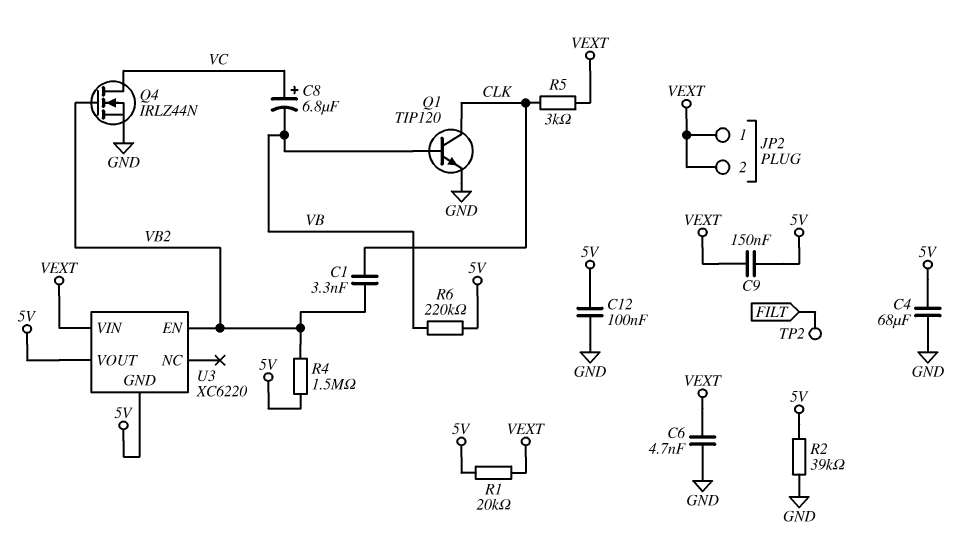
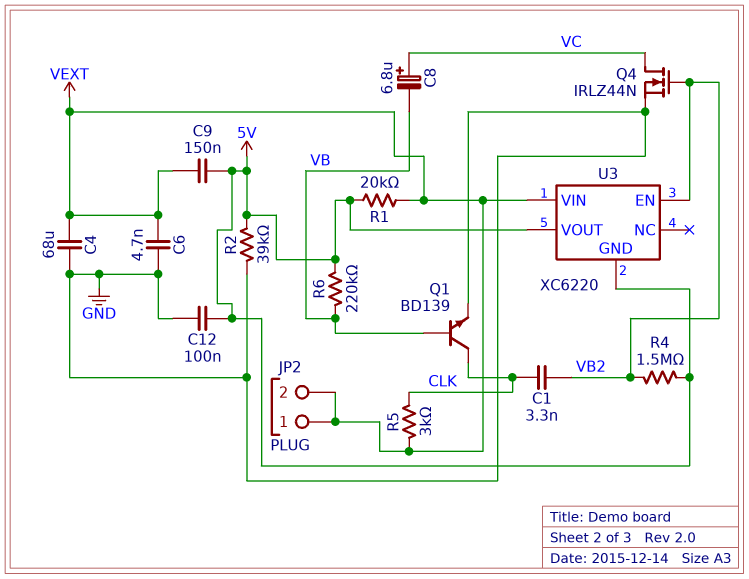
C4: 68uF (5V, GND) -> 68uF (GND, VEXT)
Q1: NPN TIP120 (B VB, C CLK, E GND) -> NPN BD139 (B VB, C CLK, E GND)
TP2: test point (FILT) -> none

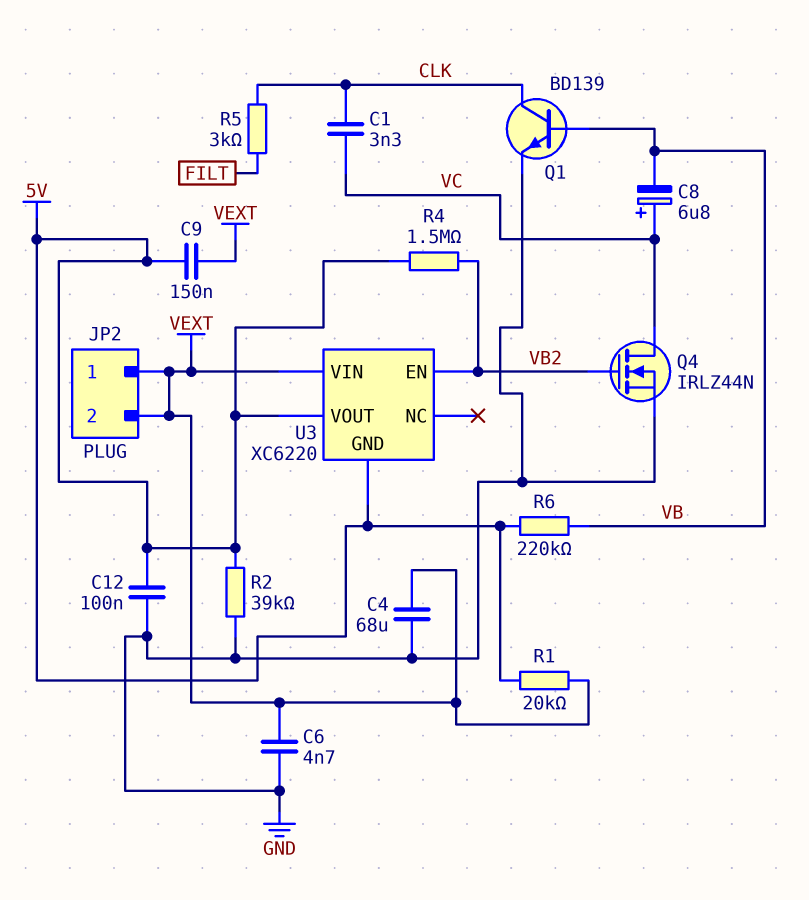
C1: 3.3nF (CLK, VB2) -> 3.3nF (CLK, VC)
R5: 3k (CLK, VEXT) -> 3k (CLK, FILT)

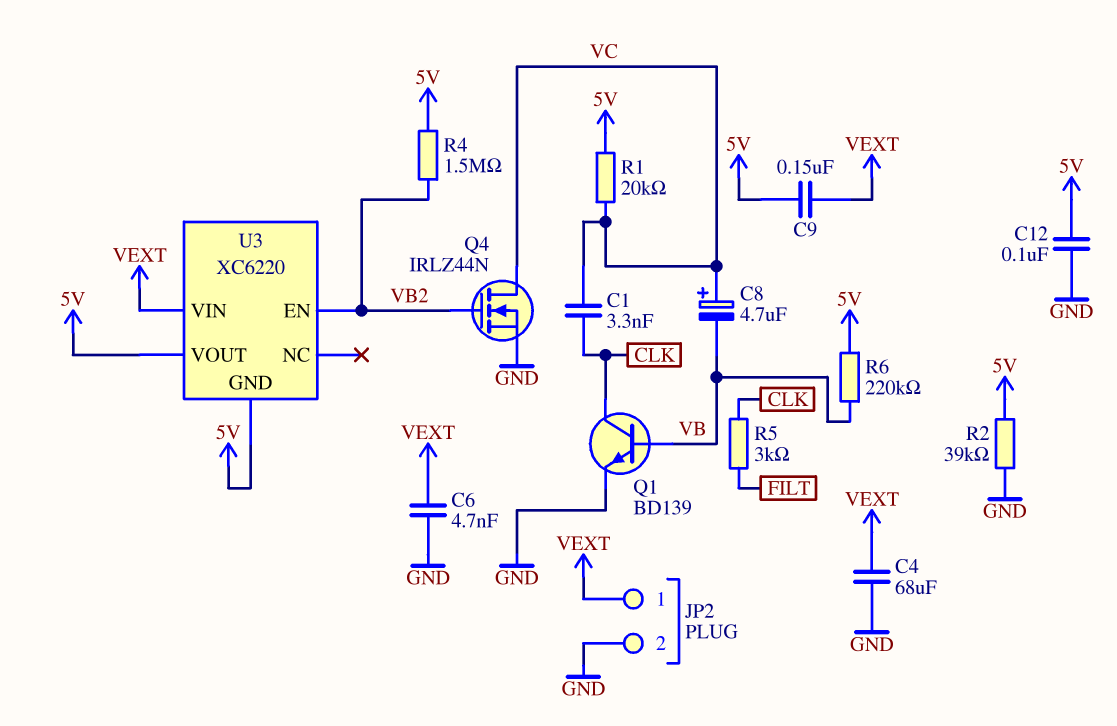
C8: 6.8uF (plus VC, minus VB) -> 4.7uF (plus VC, minus VB)
JP2 pin 2: VEXT -> GND
R1: 20k (5V, VEXT) -> 20k (5V, VC)

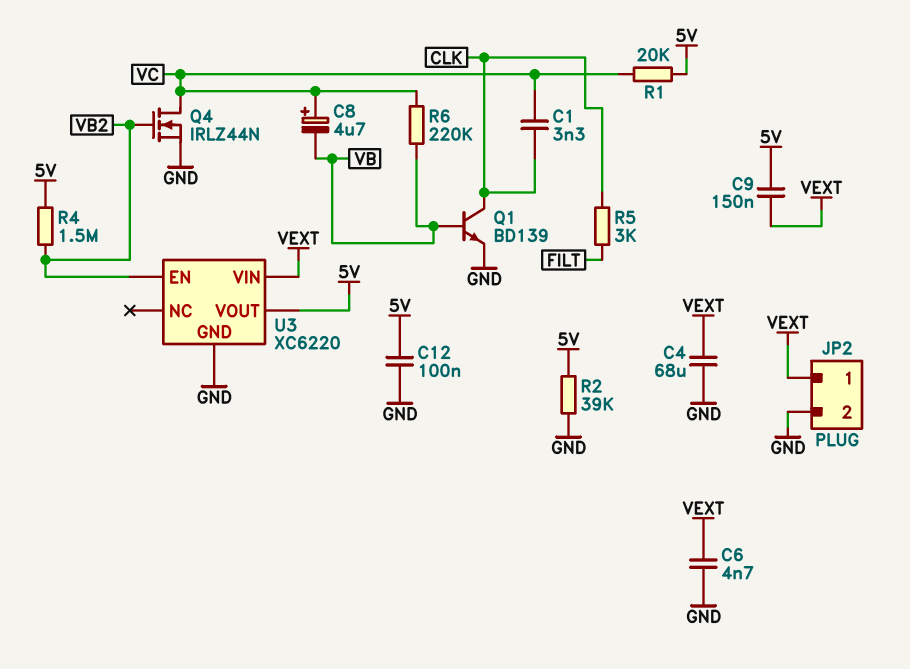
R6: 220k (5V, VB) -> 220k (VB, VC)
U3 pin GND: 5V -> GND

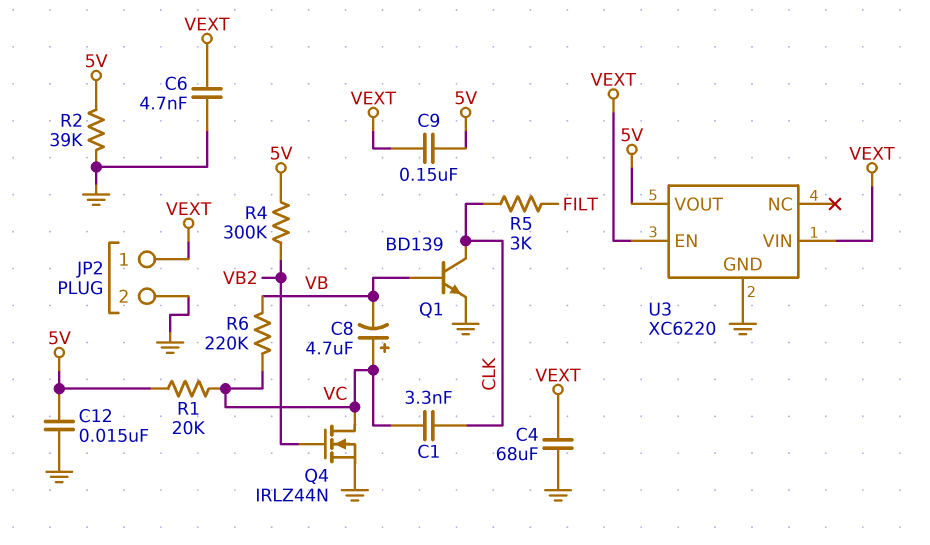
C12: 100nF (5V, GND) -> 15nF (5V, GND)
R4: 1.5M (5V, VB2) -> 300k (5V, VB2)
U3 pin EN: VB2 -> VEXT

